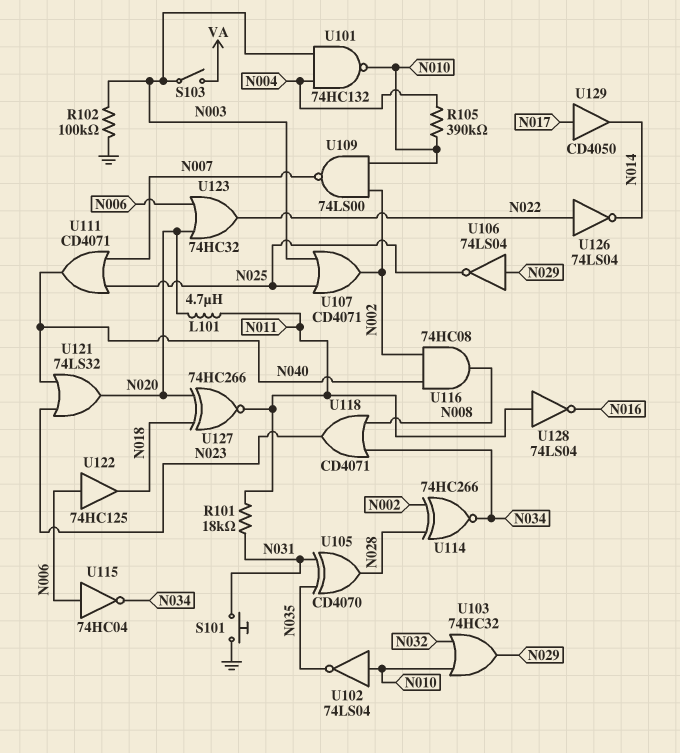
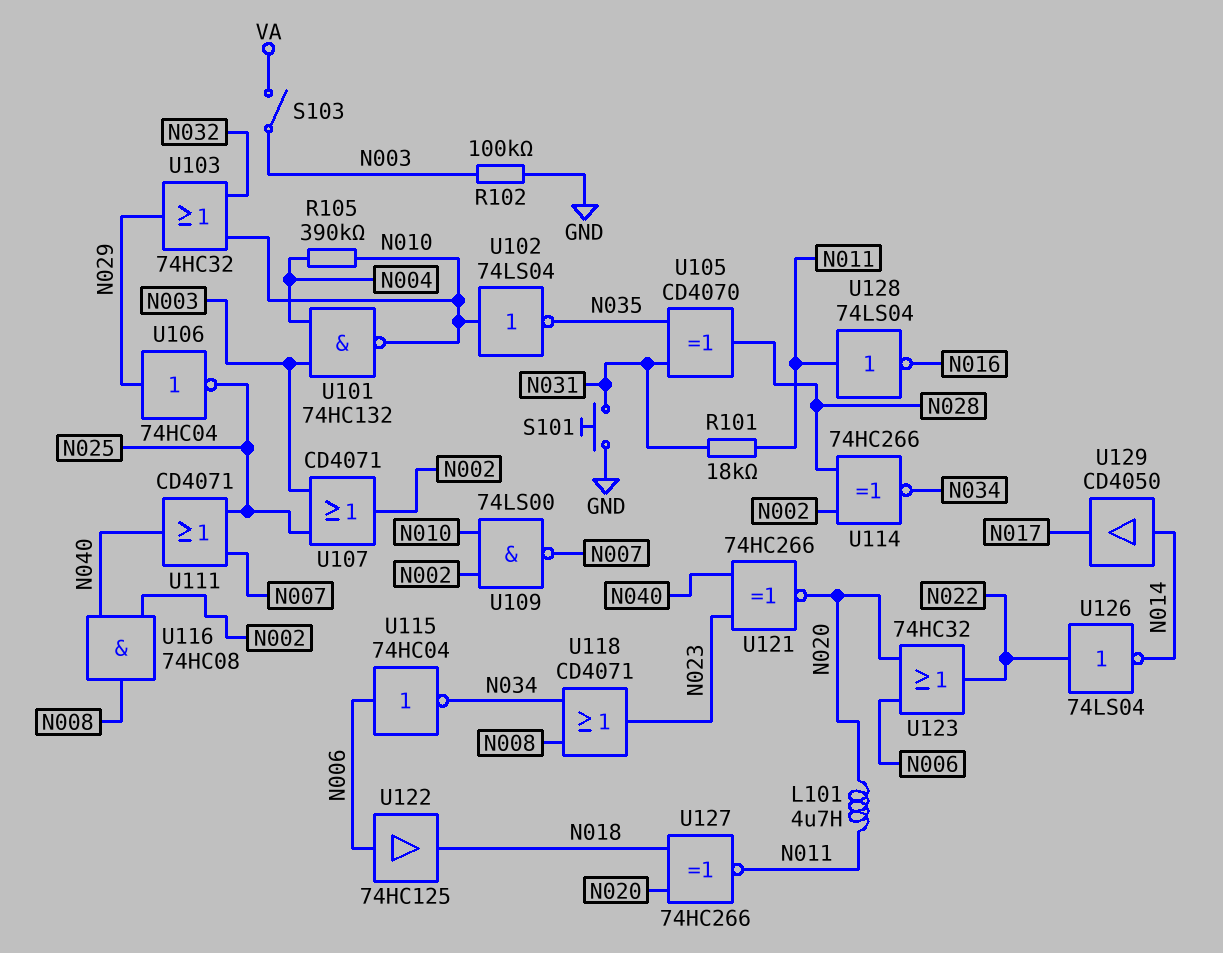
U106: NOT 74LS04 (in N029, out N025) -> NOT 74HC04 (in N029, out N025)
U121: OR 74LS32 (in N023, in N040, out N020) -> XNOR 74HC266 (in N023, in N040, out N020)
U129: buffer CD4050 (in N017, out N014) -> buffer CD4050 (in N014, out N017)

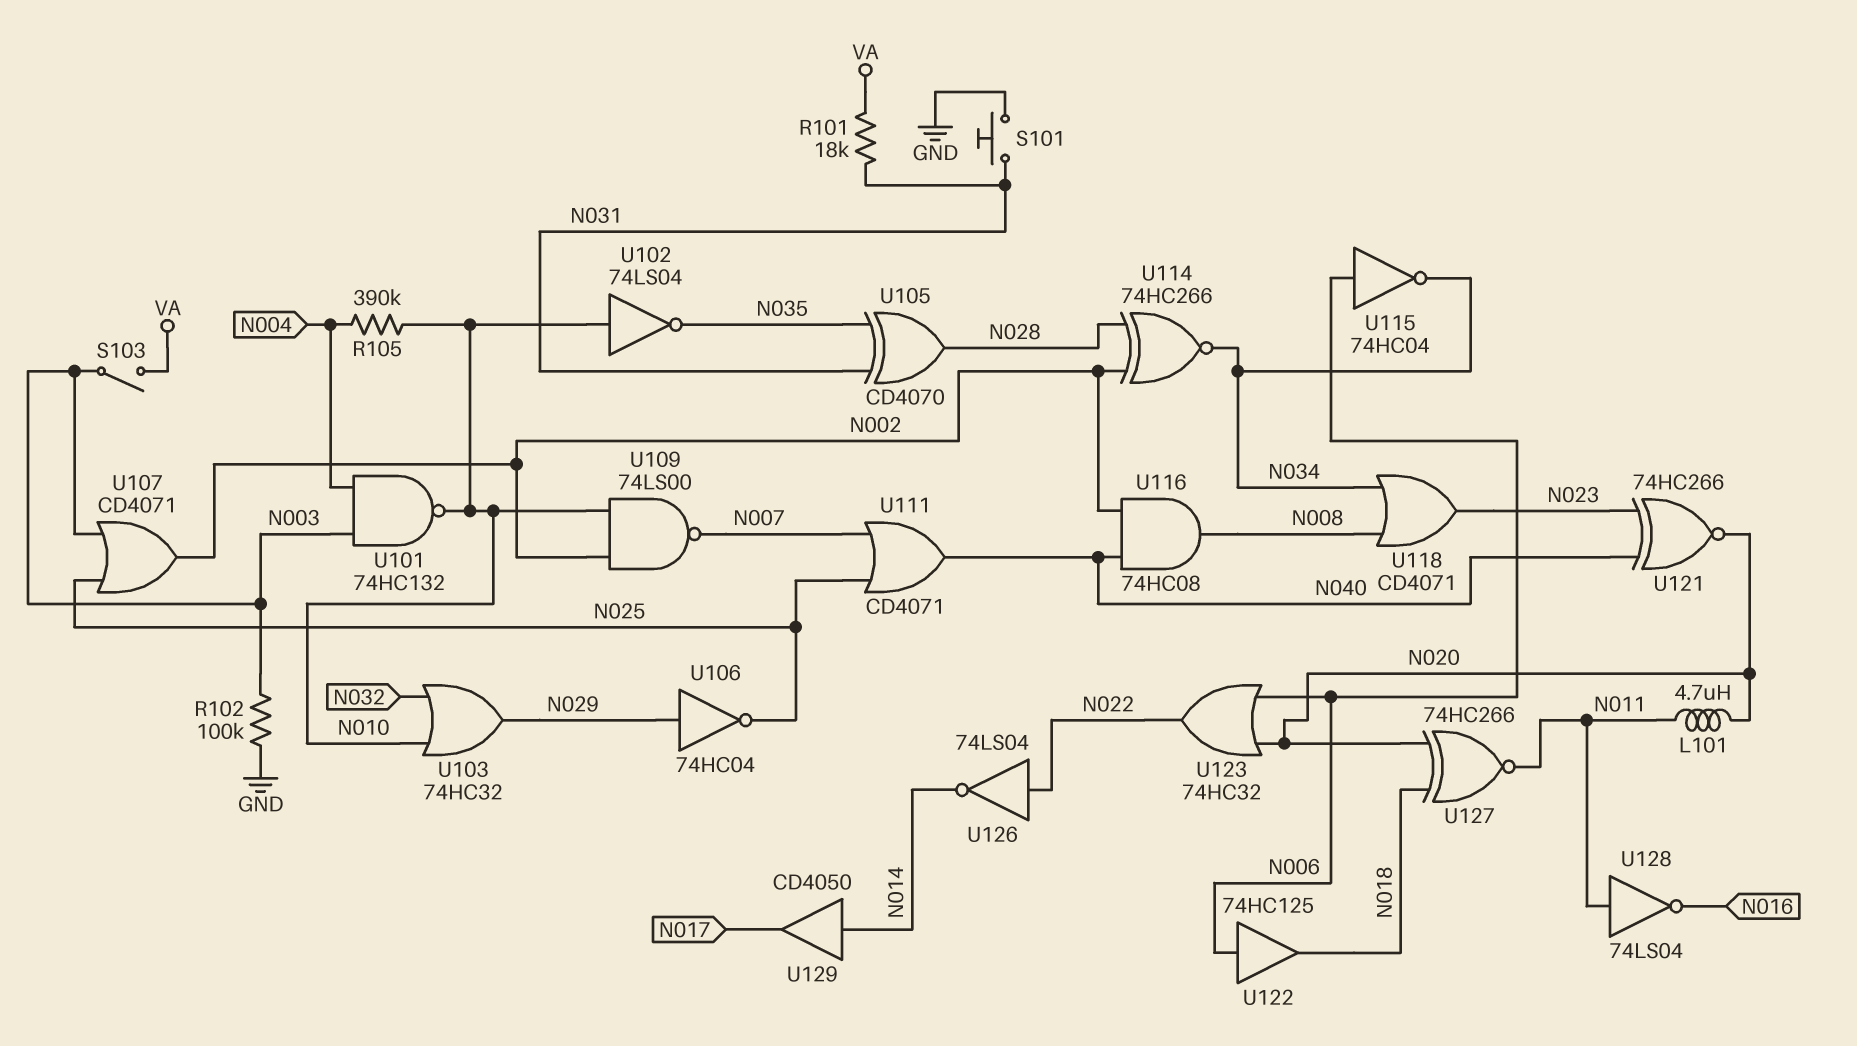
R101: 18k (N011, N031) -> 18k (N031, VA)

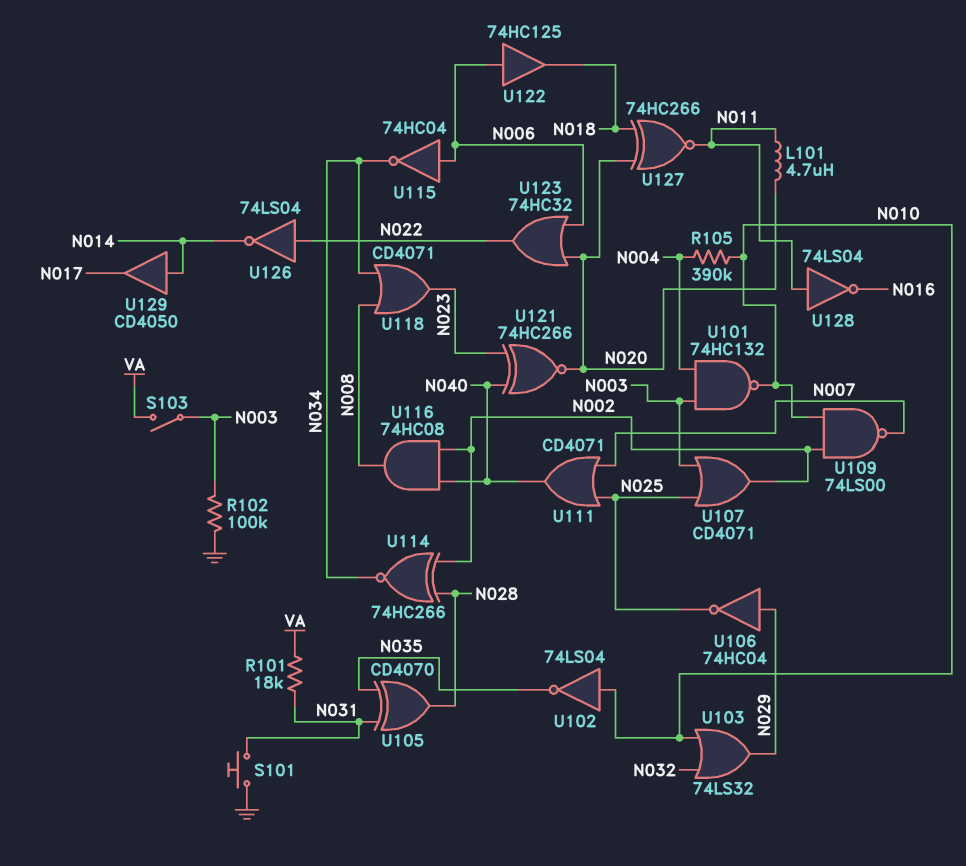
U103: OR 74HC32 (in N010, in N032, out N029) -> OR 74LS32 (in N010, in N032, out N029)

